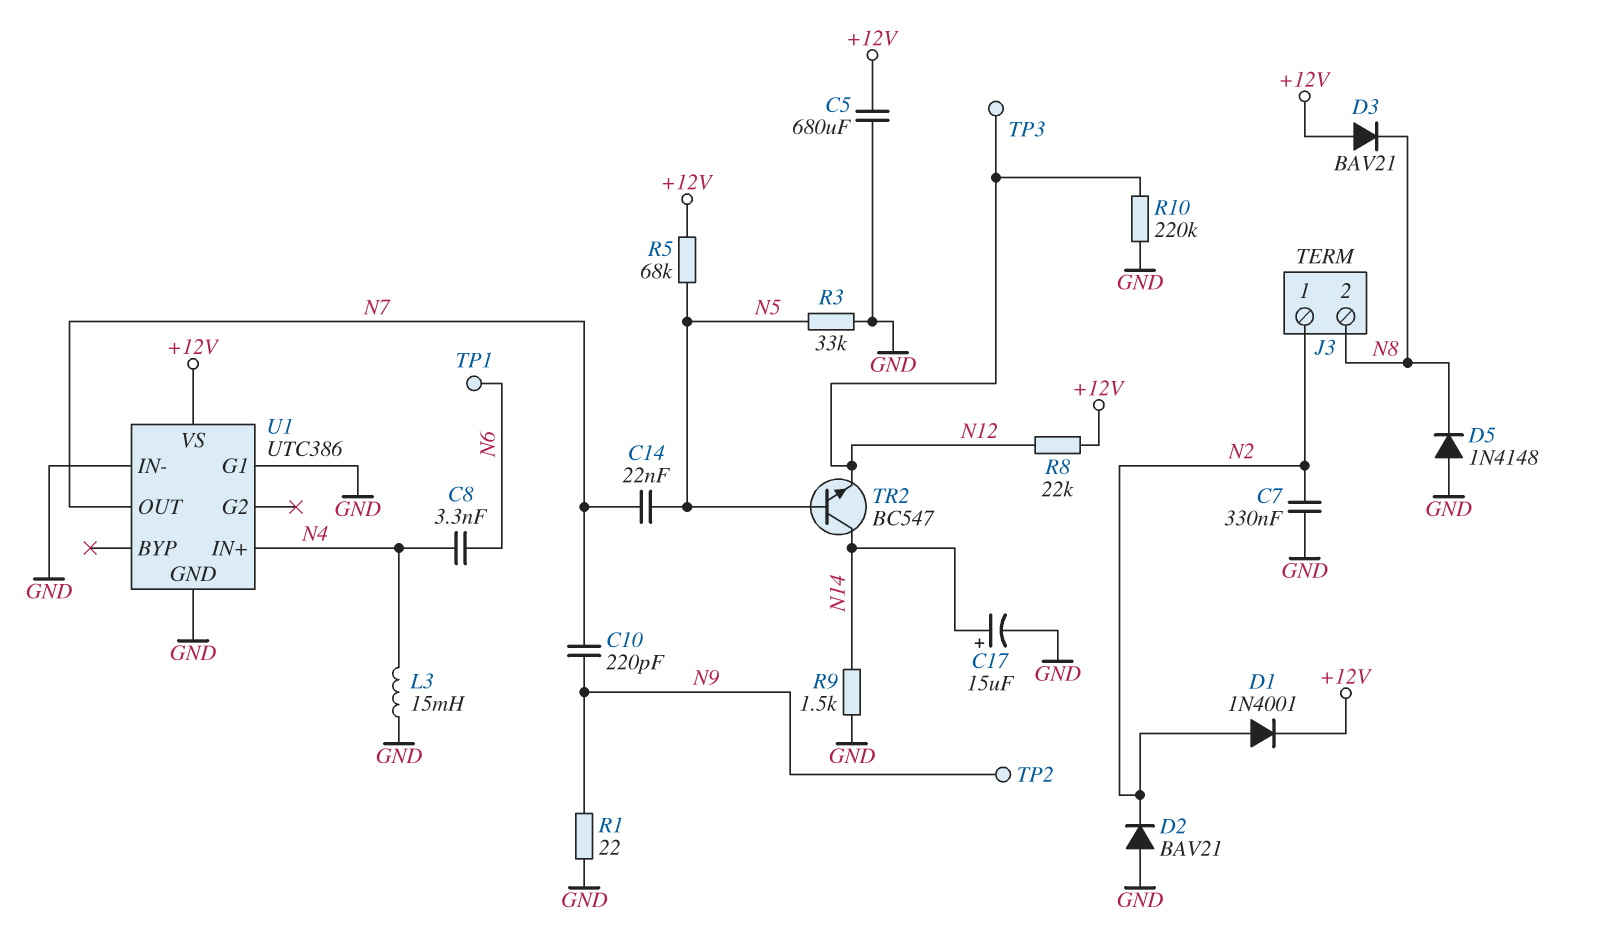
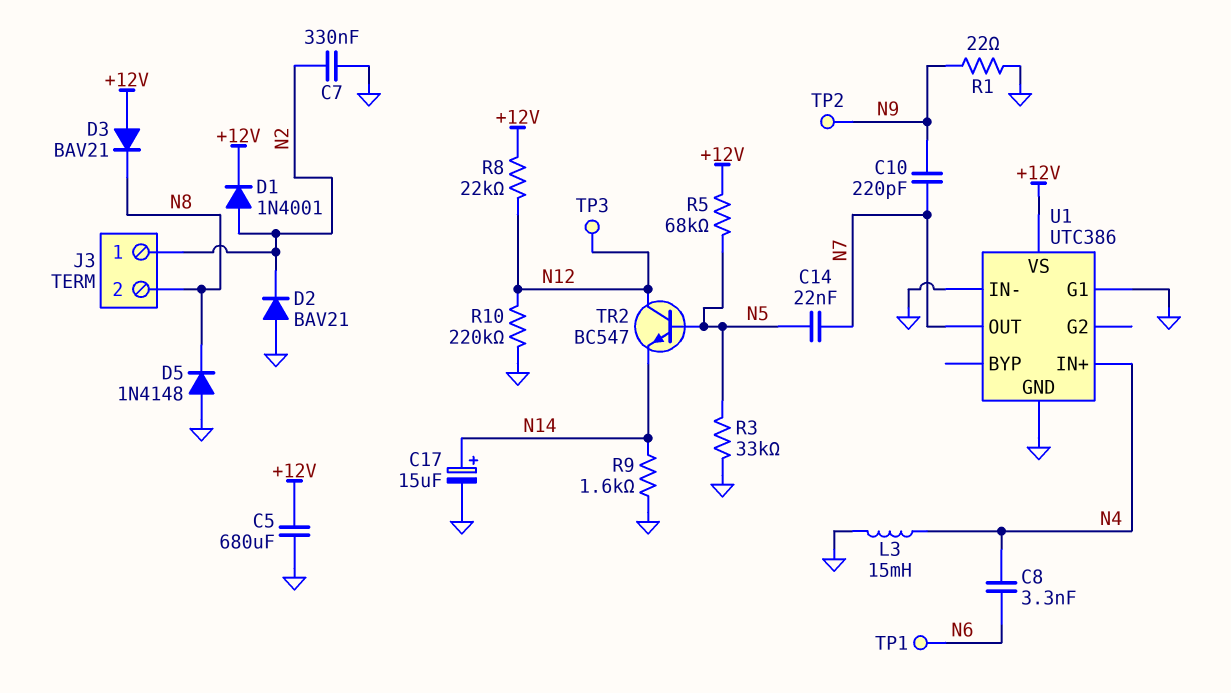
R9: 1.5k (GND, N14) -> 1.6k (GND, N14)
TR2: NPN BC547 (B N5, C N14, E N12) -> NPN BC547 (B N5, C N12, E N14)

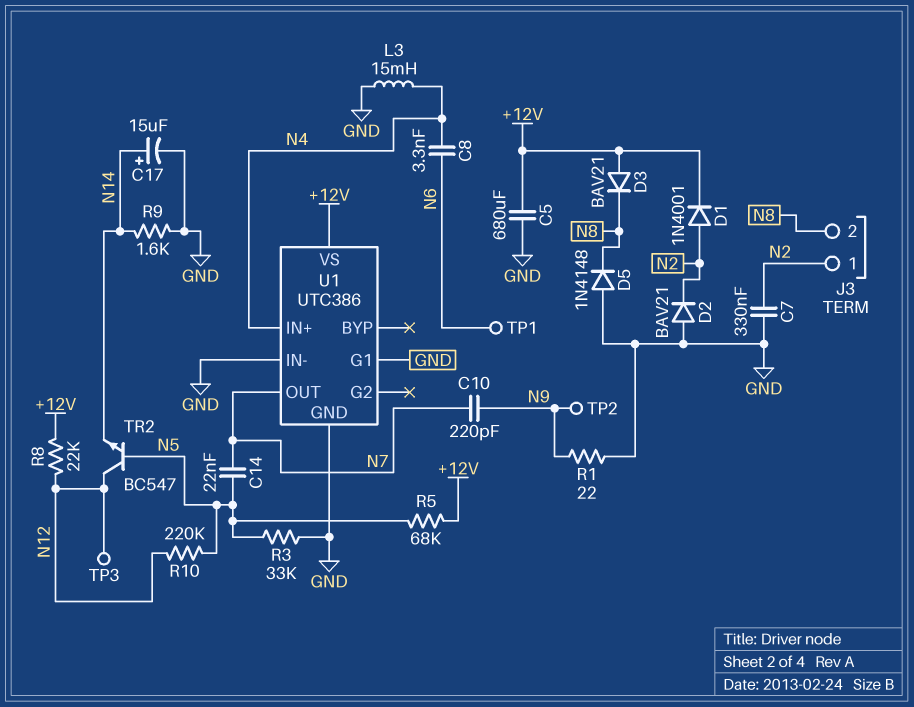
R10: 220k (GND, N12) -> 220k (N5, N12)

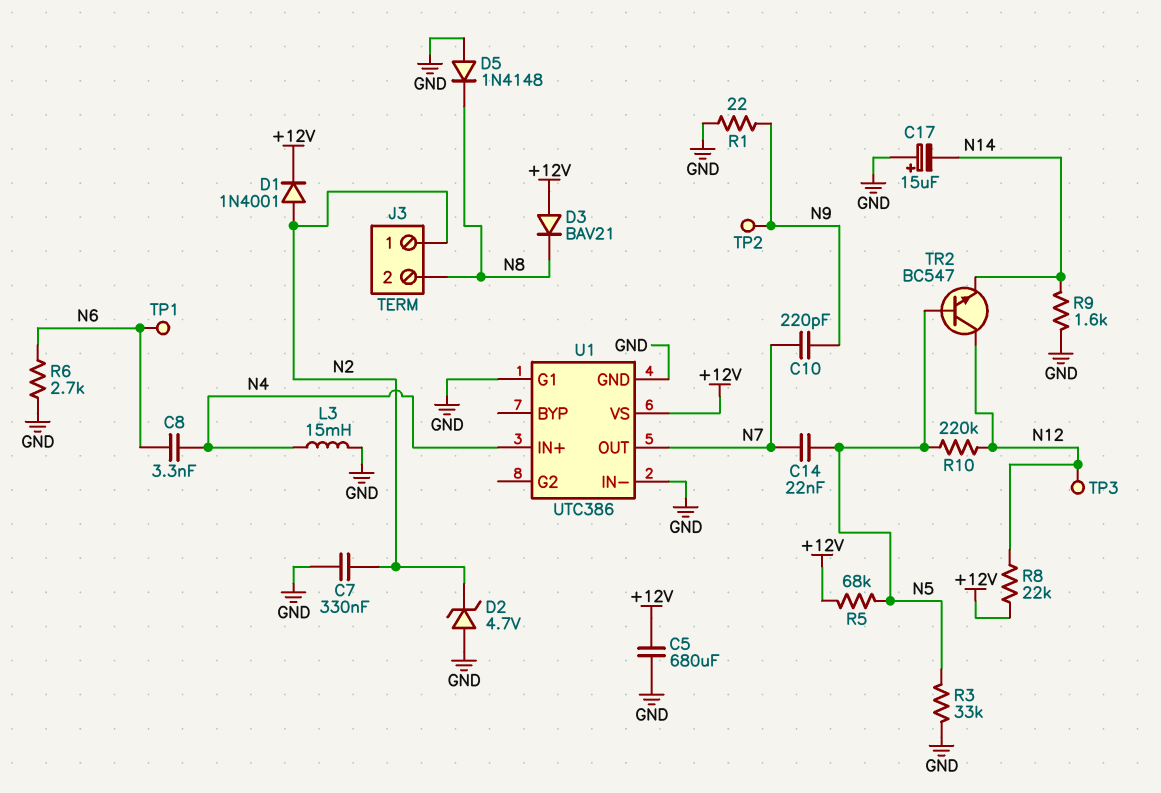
C17: 15uF (plus N14, minus GND) -> 15uF (plus GND, minus N14)
D2: diode BAV21 (A GND, K N2) -> zener 4.7V (A GND, K N2)
R6: none -> 2.7k (GND, N6)

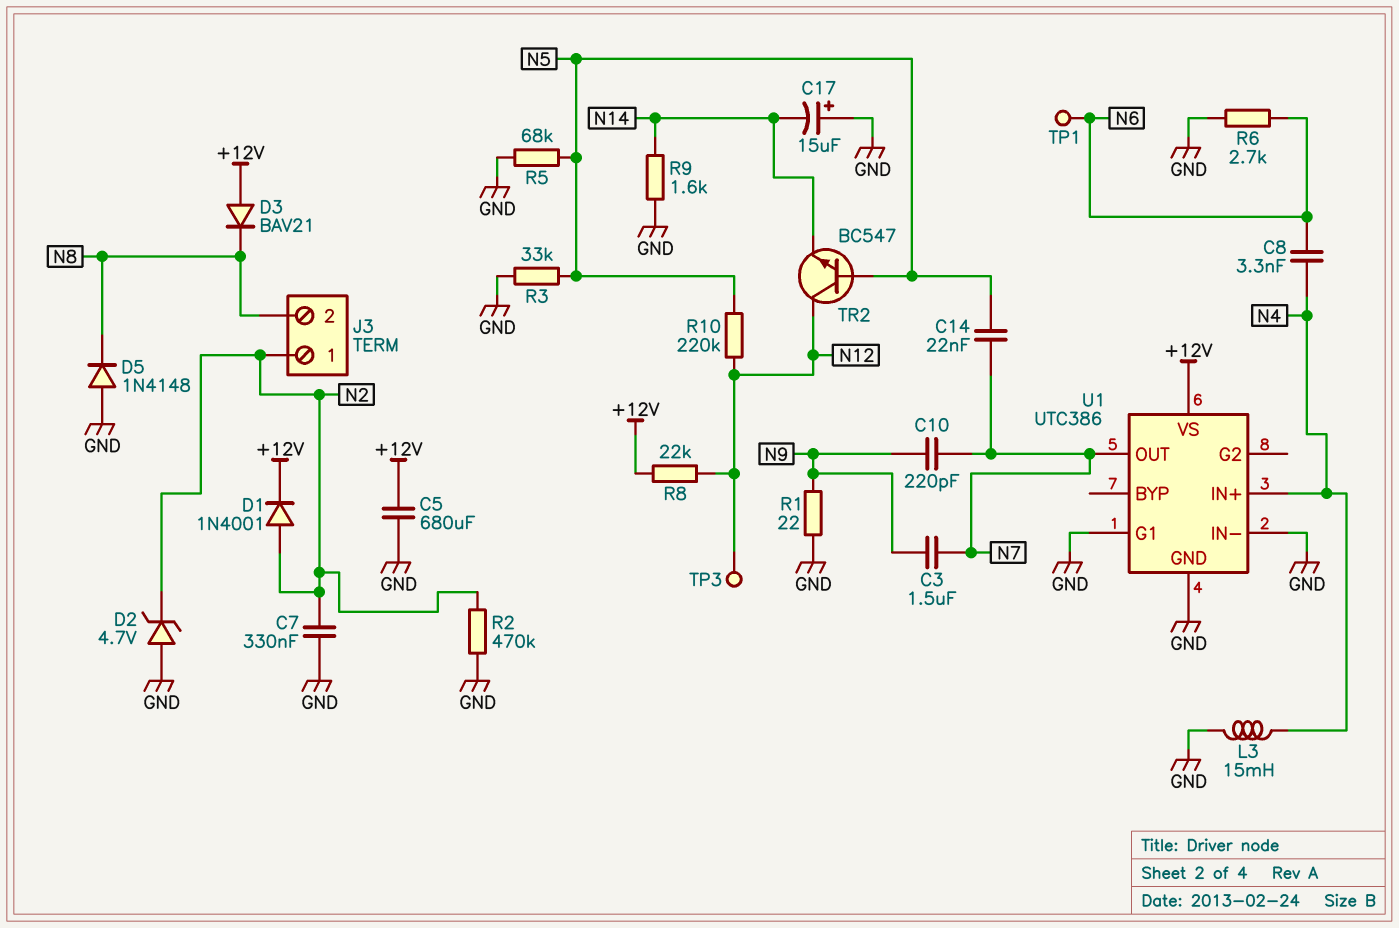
C3: none -> 1.5uF (N7, N9)
R2: none -> 470k (GND, N2)
R5: 68k (+12V, N5) -> 68k (GND, N5)
TP2: test point (N9) -> none

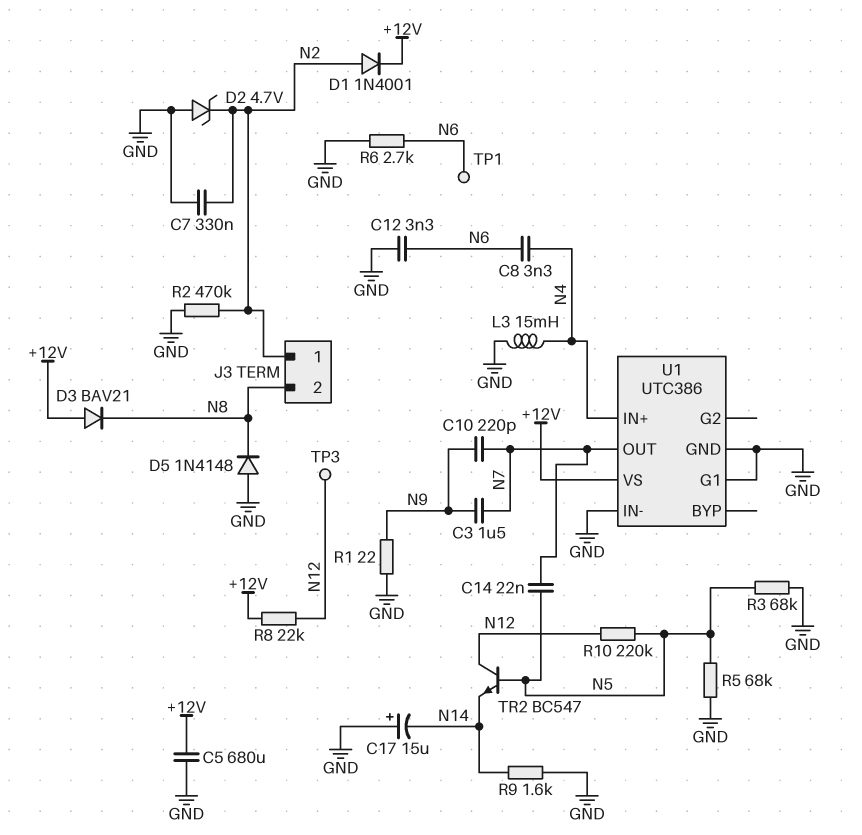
C12: none -> 3.3nF (GND, N6)
R3: 33k (GND, N5) -> 68k (GND, N5)

